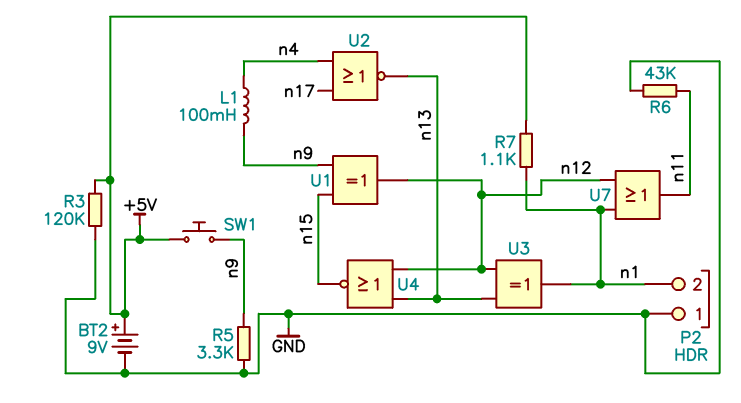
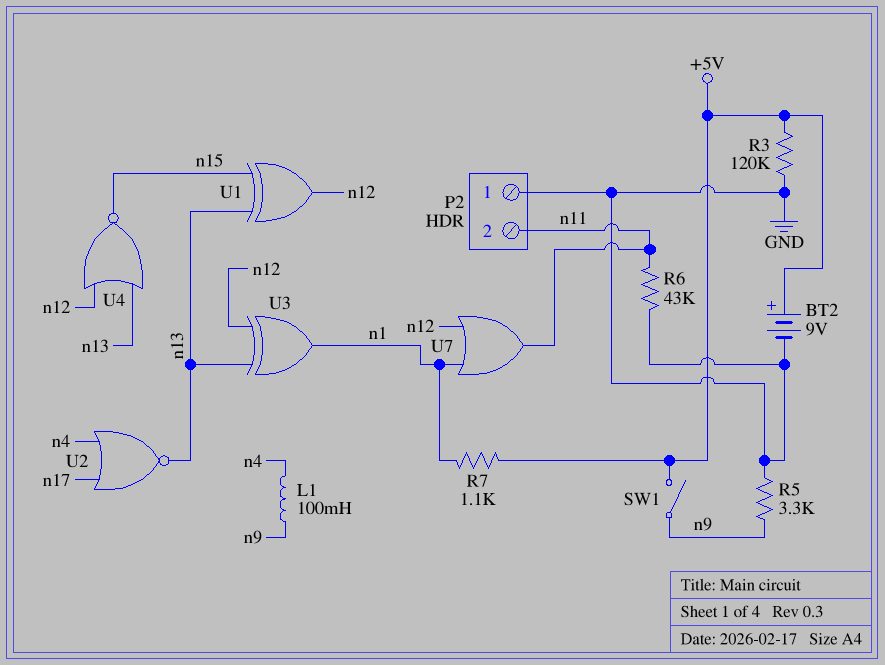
P2 pin 2: n1 -> n11
SW1: button (+5V, n9) -> switch (+5V, n9)
U1: XOR (in n9, in n15, out n12) -> XOR (in n13, in n15, out n12)

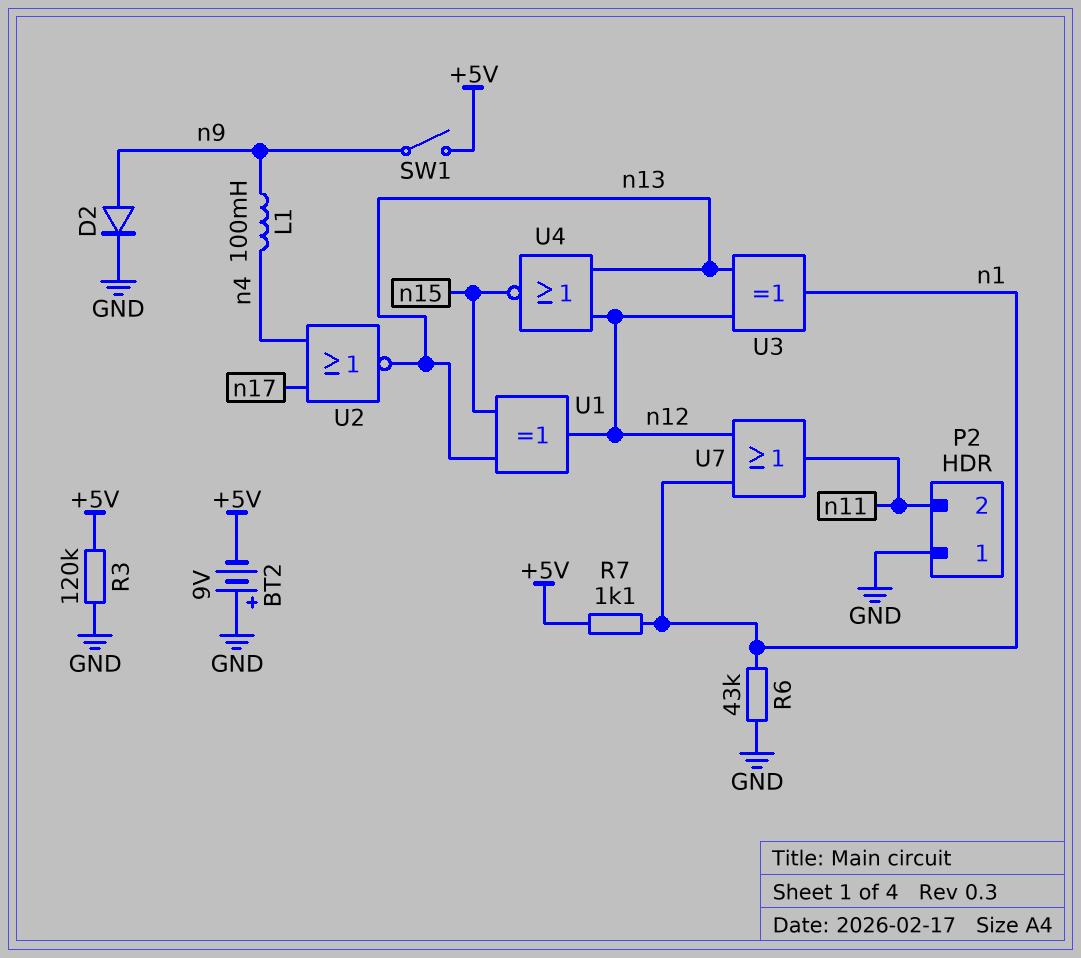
BT2: 9V (plus +5V, minus GND) -> 9V (plus GND, minus +5V)
D2: none -> diode (A n9, K GND)
R5: 3.3k (GND, n9) -> none
R6: 43k (GND, n11) -> 43k (GND, n1)

